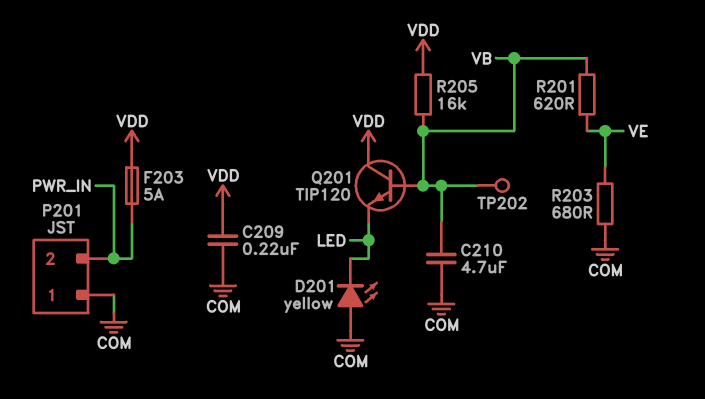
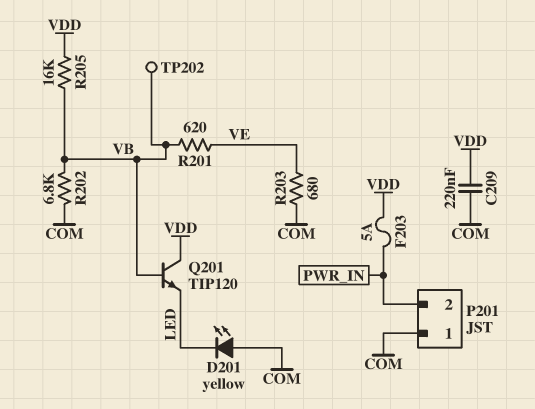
C210: 4.7uF (COM, VB) -> none
R202: none -> 6.8k (COM, VB)

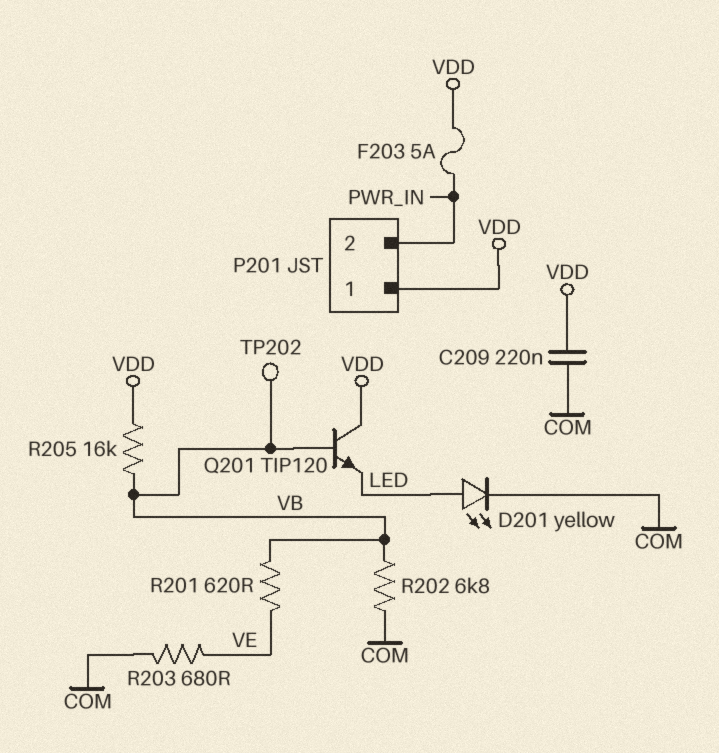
D201: LED yellow (A COM, K LED) -> LED yellow (A LED, K COM)
P201 pin 1: COM -> VDD

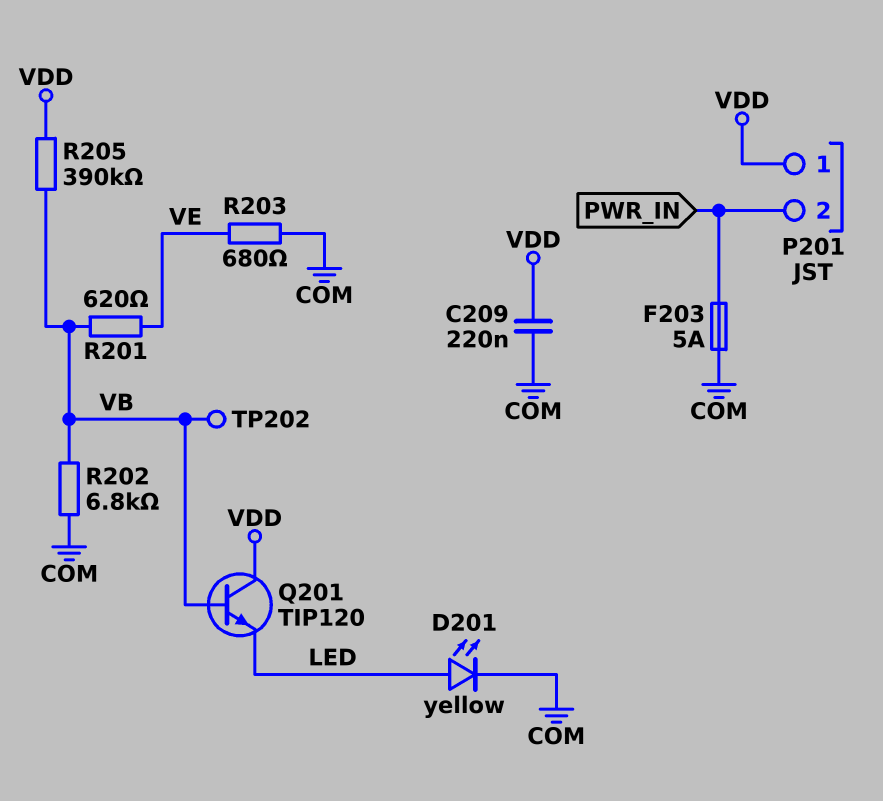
F203: 5A (PWR_IN, VDD) -> 5A (COM, PWR_IN)
R205: 16k (VB, VDD) -> 390k (VB, VDD)

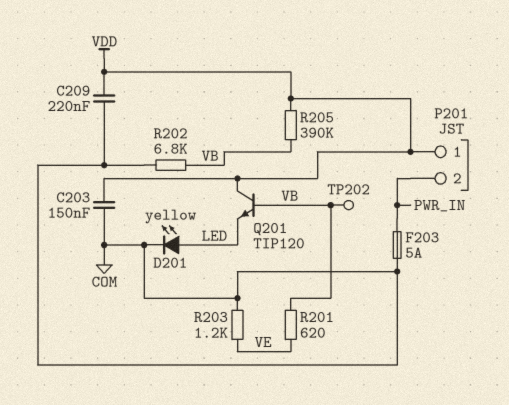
C203: none -> 150nF (COM, VDD)
R203: 680 (COM, VE) -> 1.2k (COM, VE)

